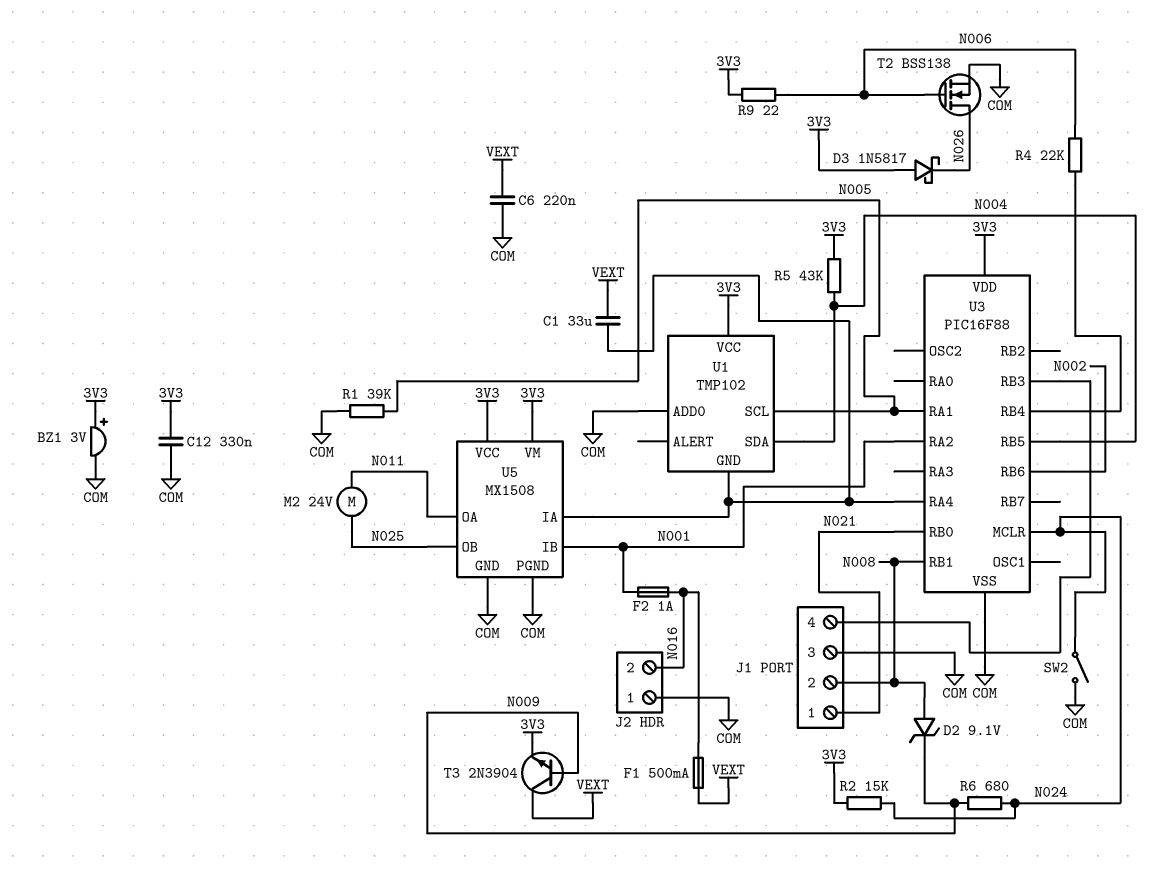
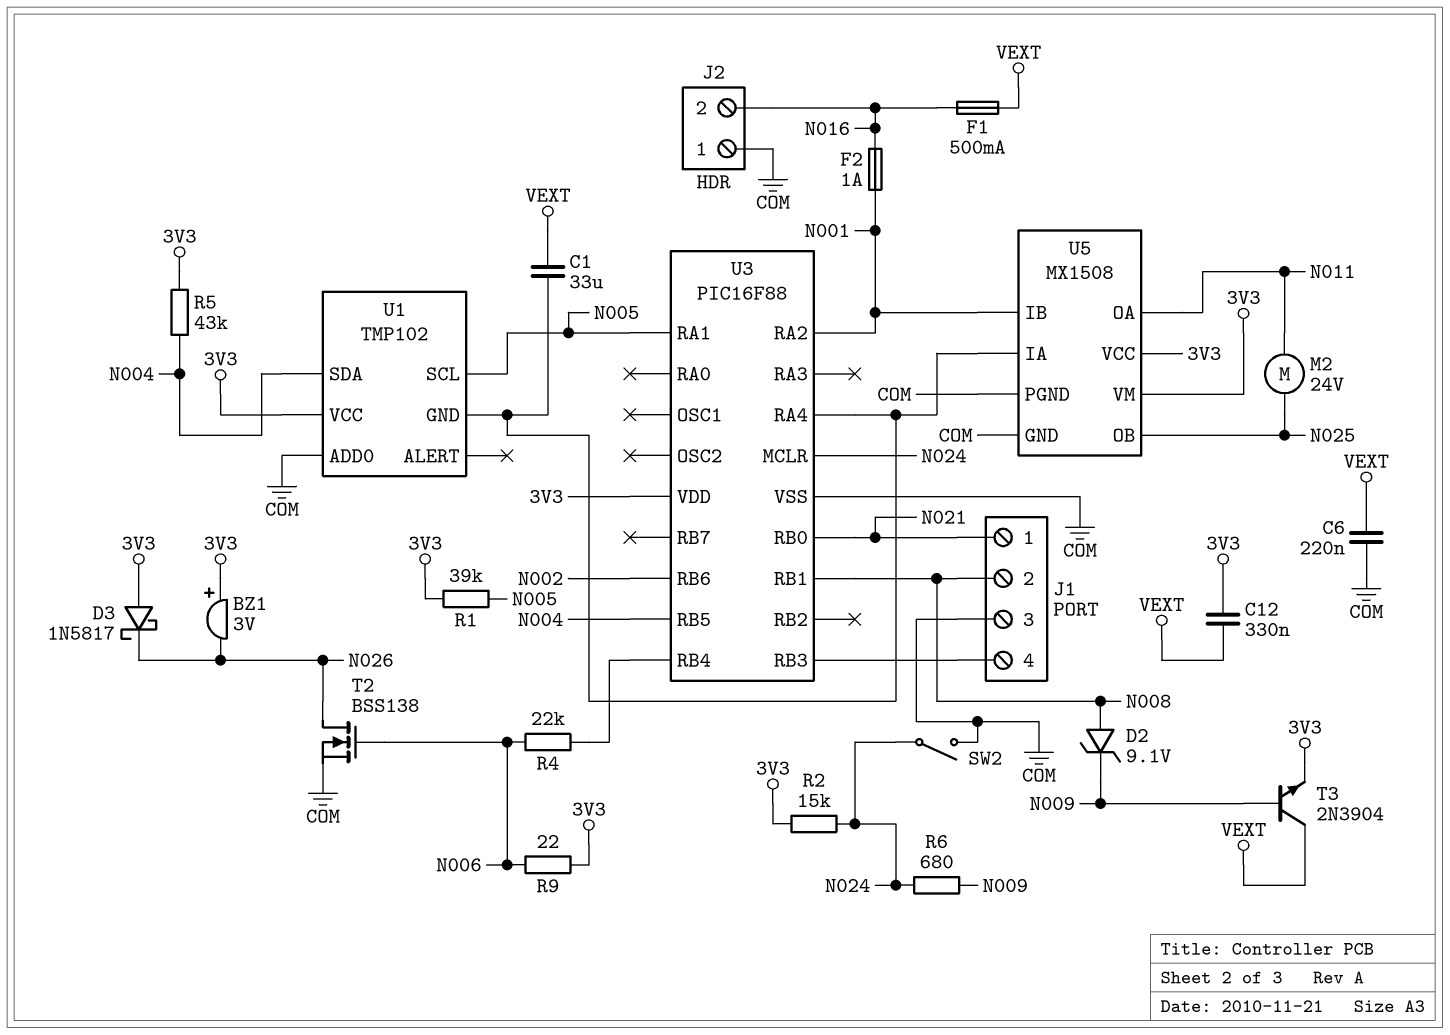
BZ1: buzzer 3V (plus 3V3, minus COM) -> buzzer 3V (plus 3V3, minus N026)
C12: 330nF (3V3, COM) -> 330nF (3V3, VEXT)
R1: 39k (COM, N005) -> 39k (3V3, N005)

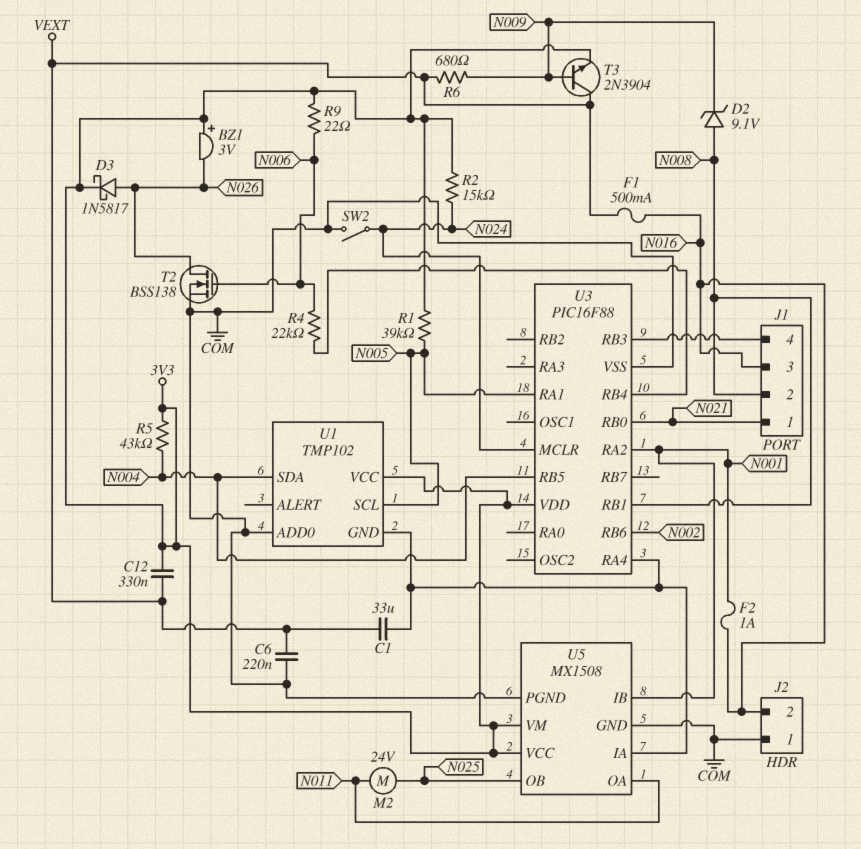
D3: schottky 1N5817 (A 3V3, K N026) -> schottky 1N5817 (A N026, K 3V3)
J1 pin 3: COM -> N016
R6: 680 (N009, N024) -> 680 (N009, VEXT)

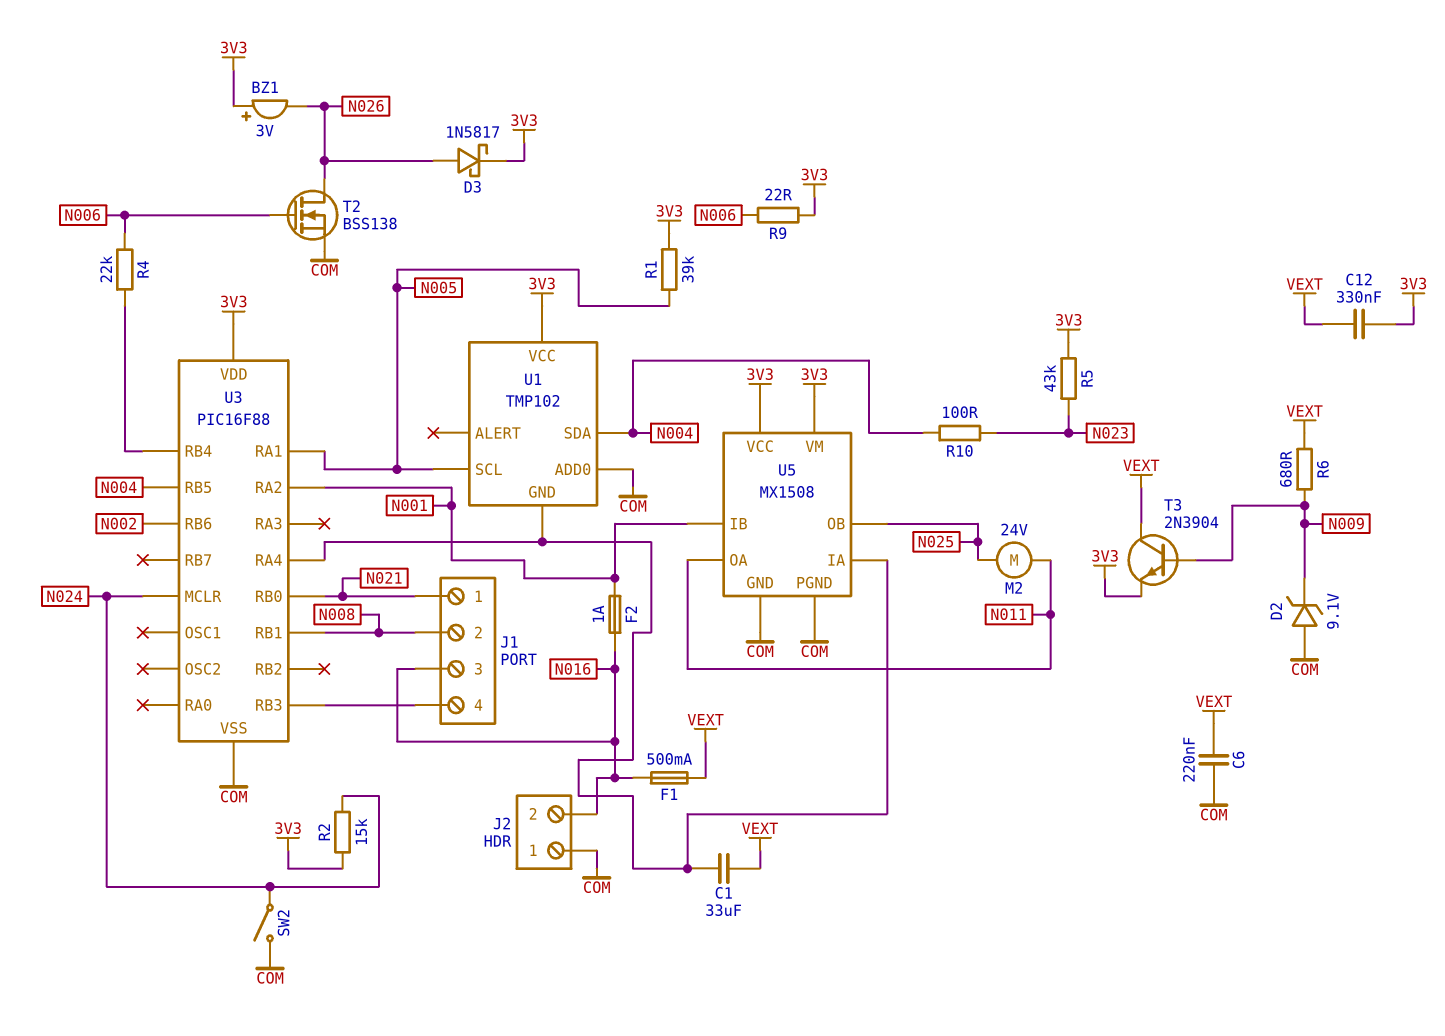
D2: zener 9.1V (A N008, K N009) -> zener 9.1V (A COM, K N009)
R5: 43k (3V3, N004) -> 43k (3V3, N023)
R10: none -> 100 (N004, N023)

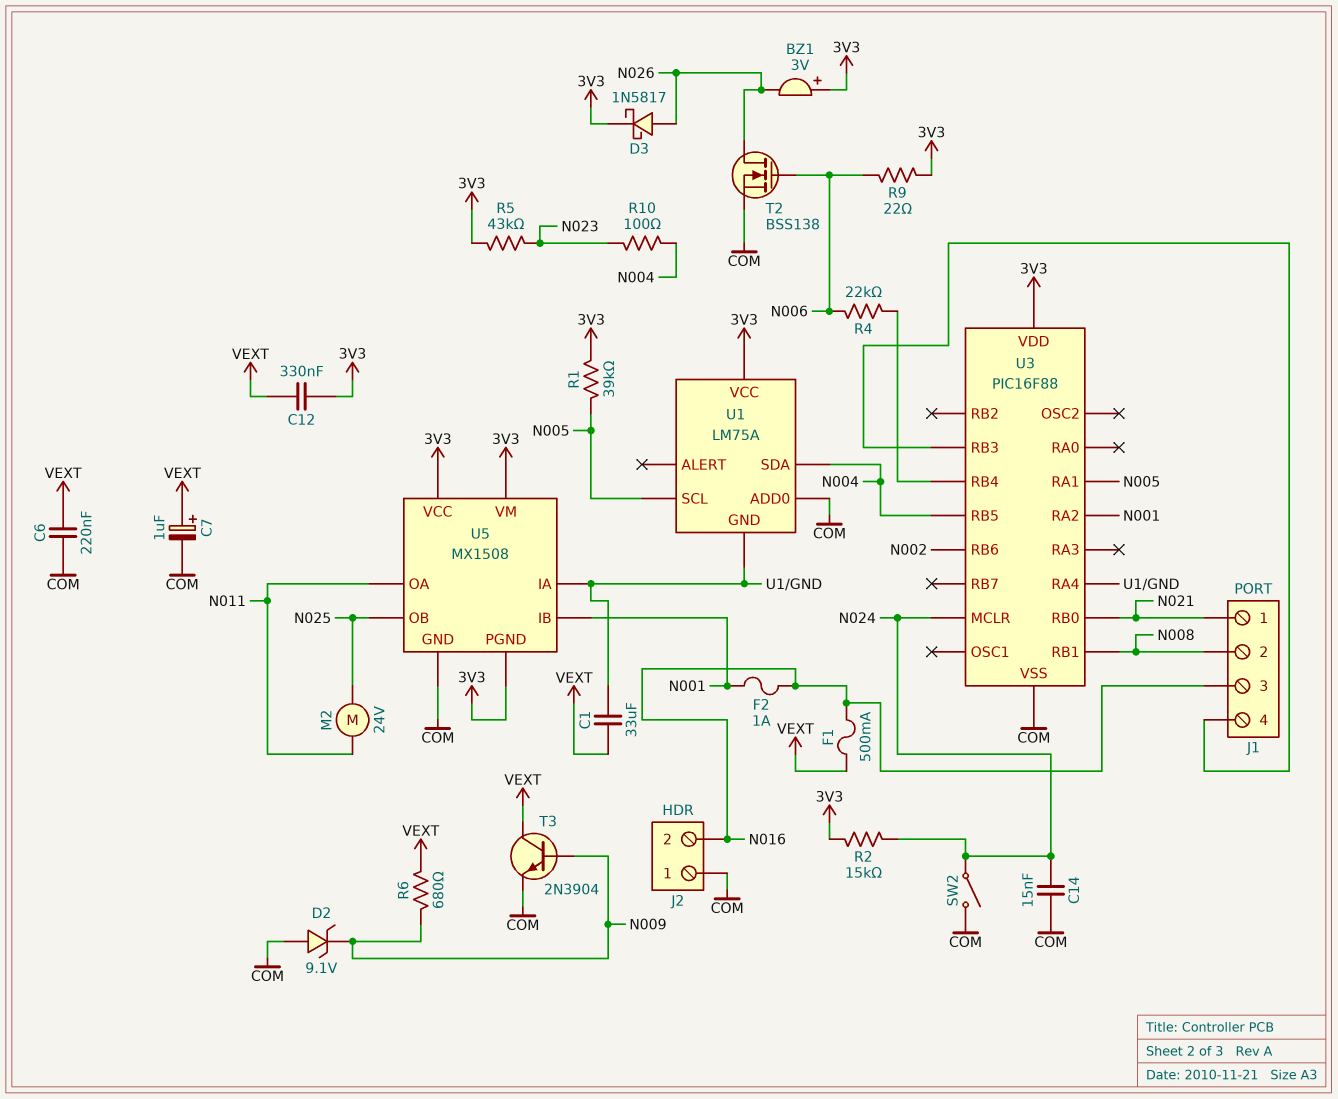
C7: none -> 1uF (plus VEXT, minus COM)
C14: none -> 15nF (COM, N024)
T3: NPN 2N3904 (B N009, C VEXT, E 3V3) -> NPN 2N3904 (B N009, C VEXT, E COM)
U1: TMP102 -> LM75A
U5 pin PGND: COM -> 3V3

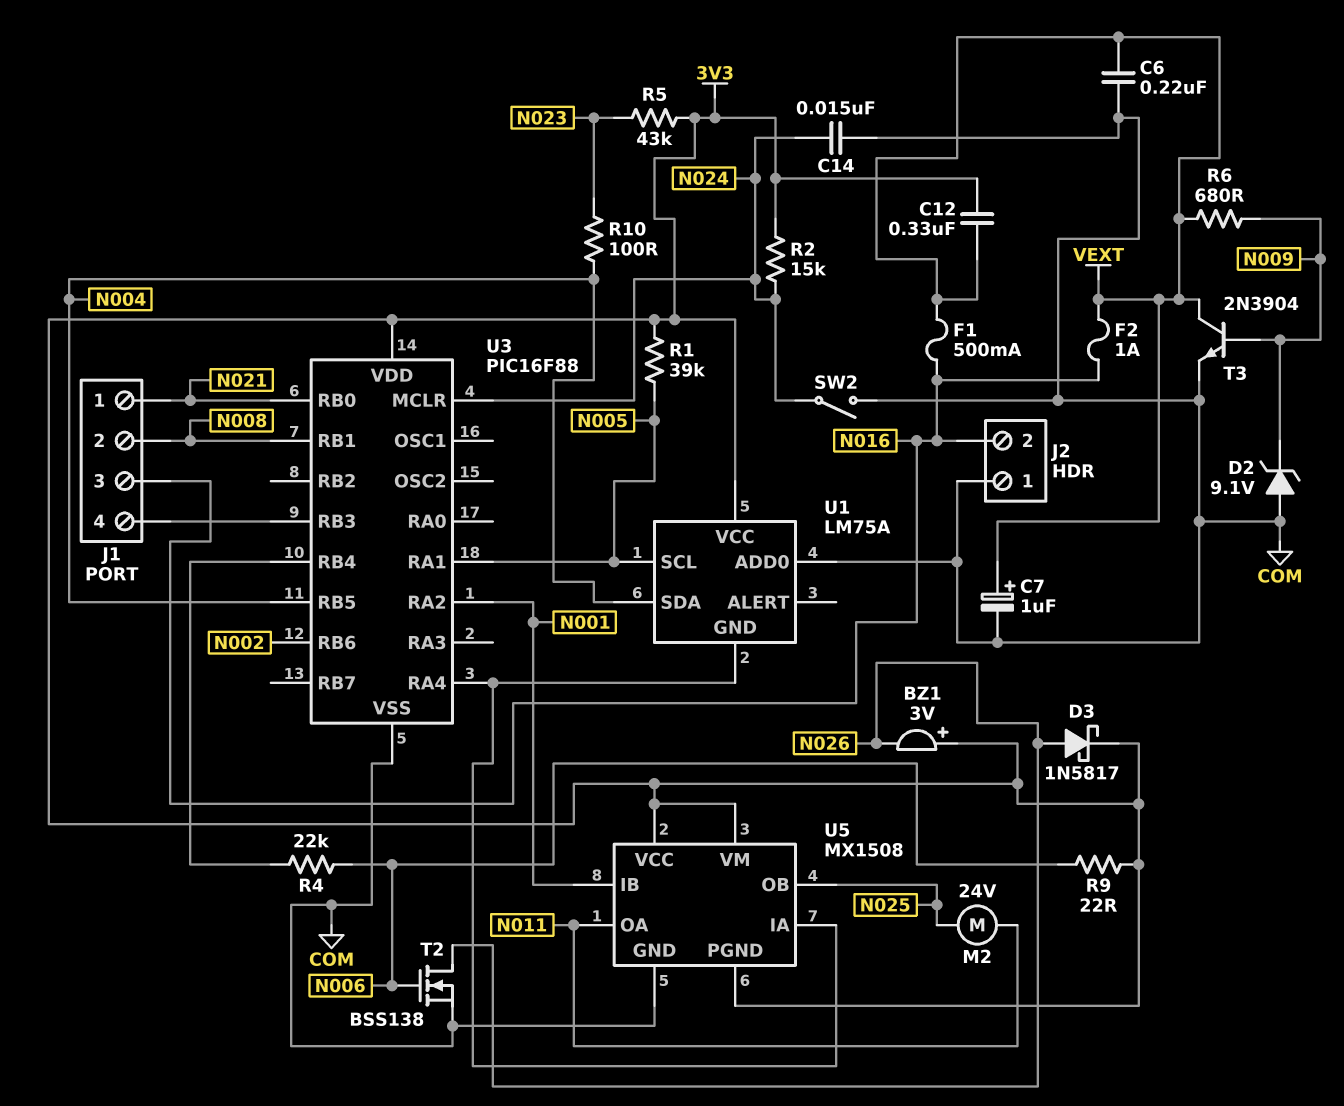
C1: 33uF (U1/GND, VEXT) -> none
F2: 1A (N001, N016) -> 1A (N016, VEXT)

